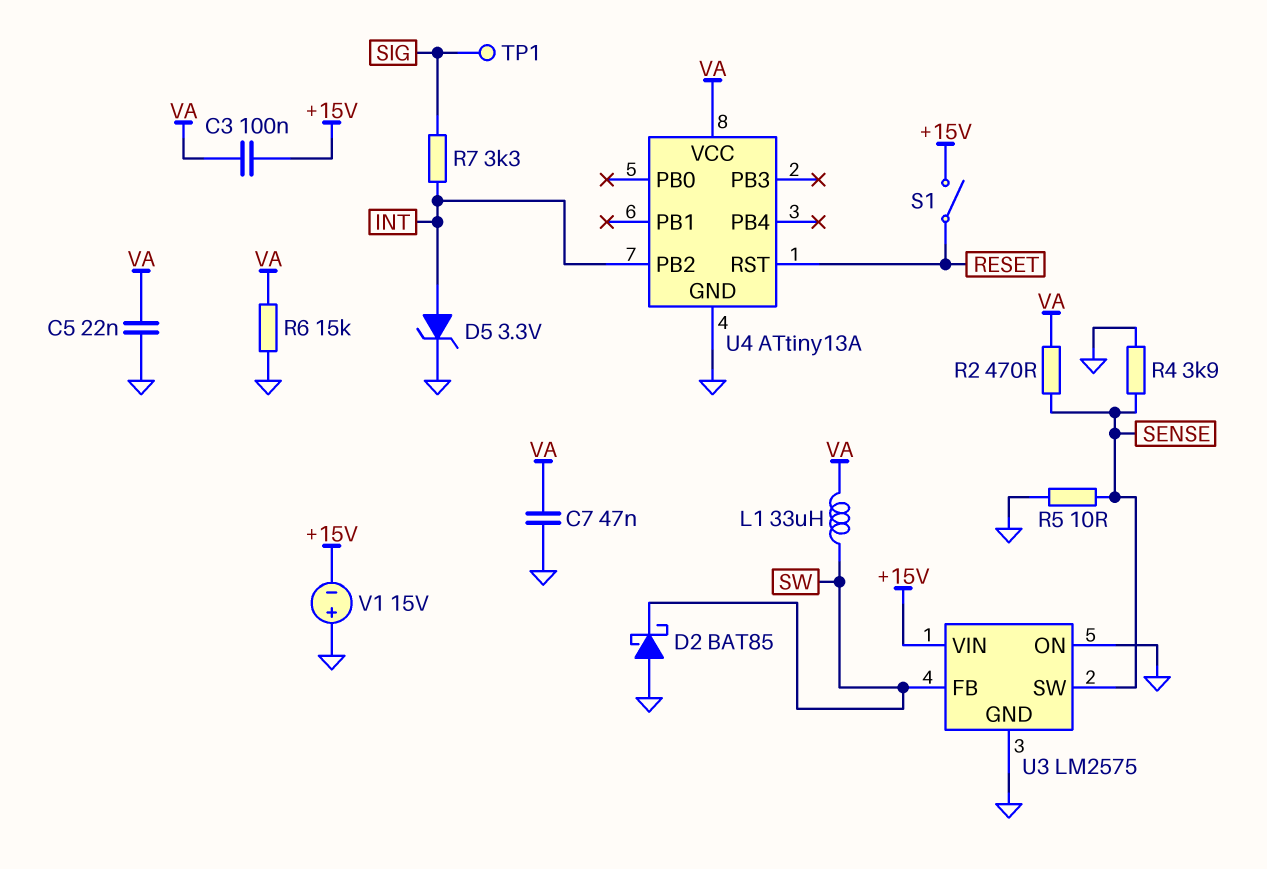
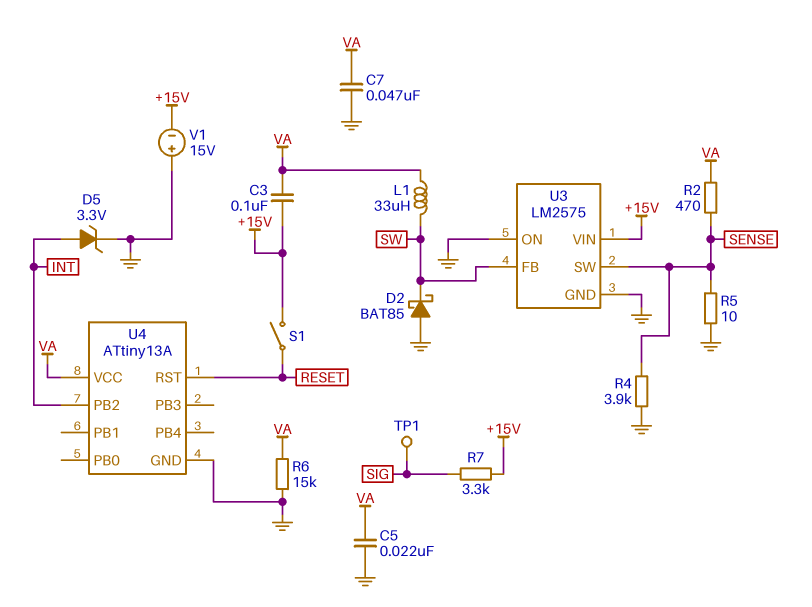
R7: 3.3k (INT, SIG) -> 3.3k (+15V, SIG)

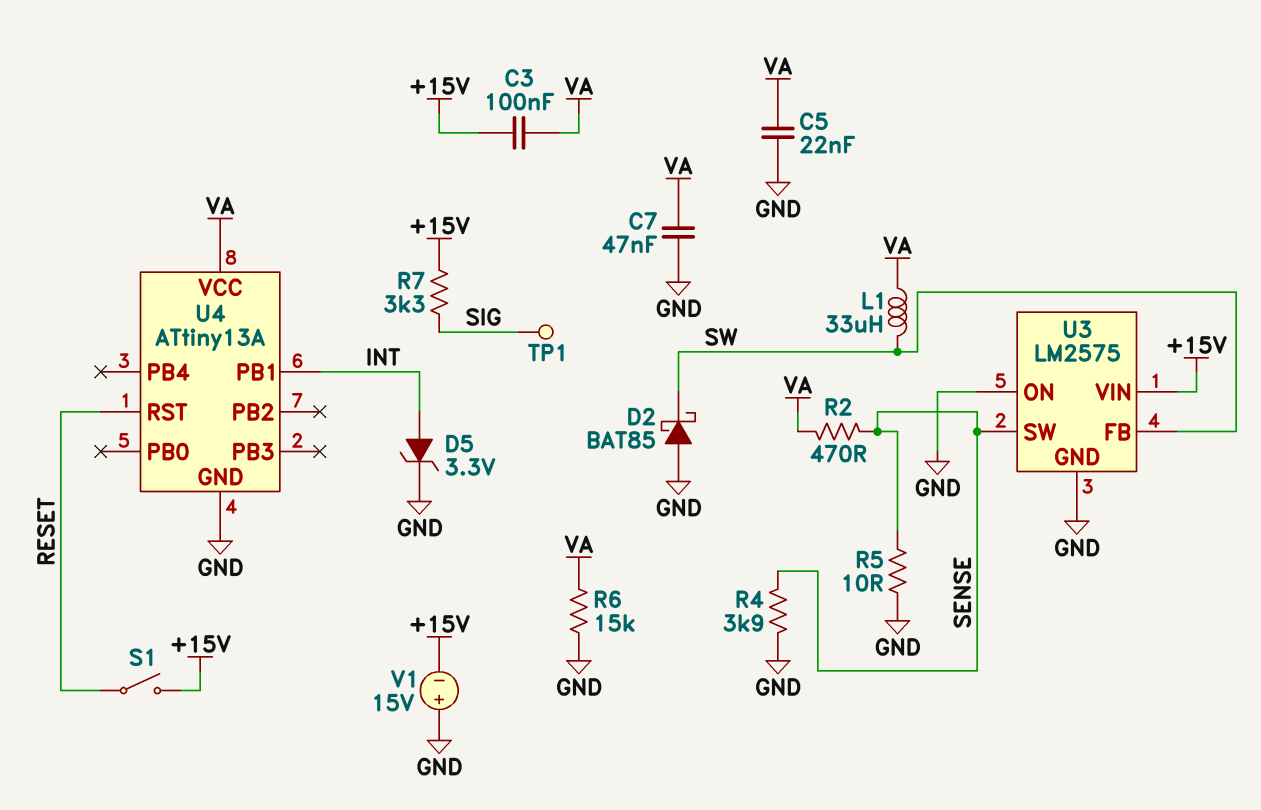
U4 pin PB1: none -> INT
U4 pin PB2: INT -> none

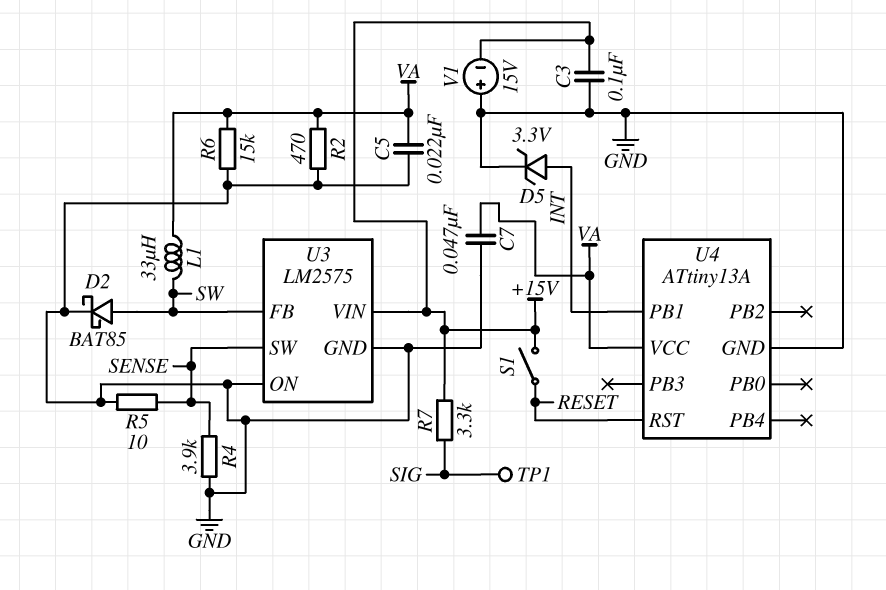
C3: 100nF (+15V, VA) -> 100nF (+15V, GND)
D2: schottky BAT85 (A GND, K SW) -> schottky BAT85 (A SW, K GND)
R2: 470 (SENSE, VA) -> 470 (GND, VA)

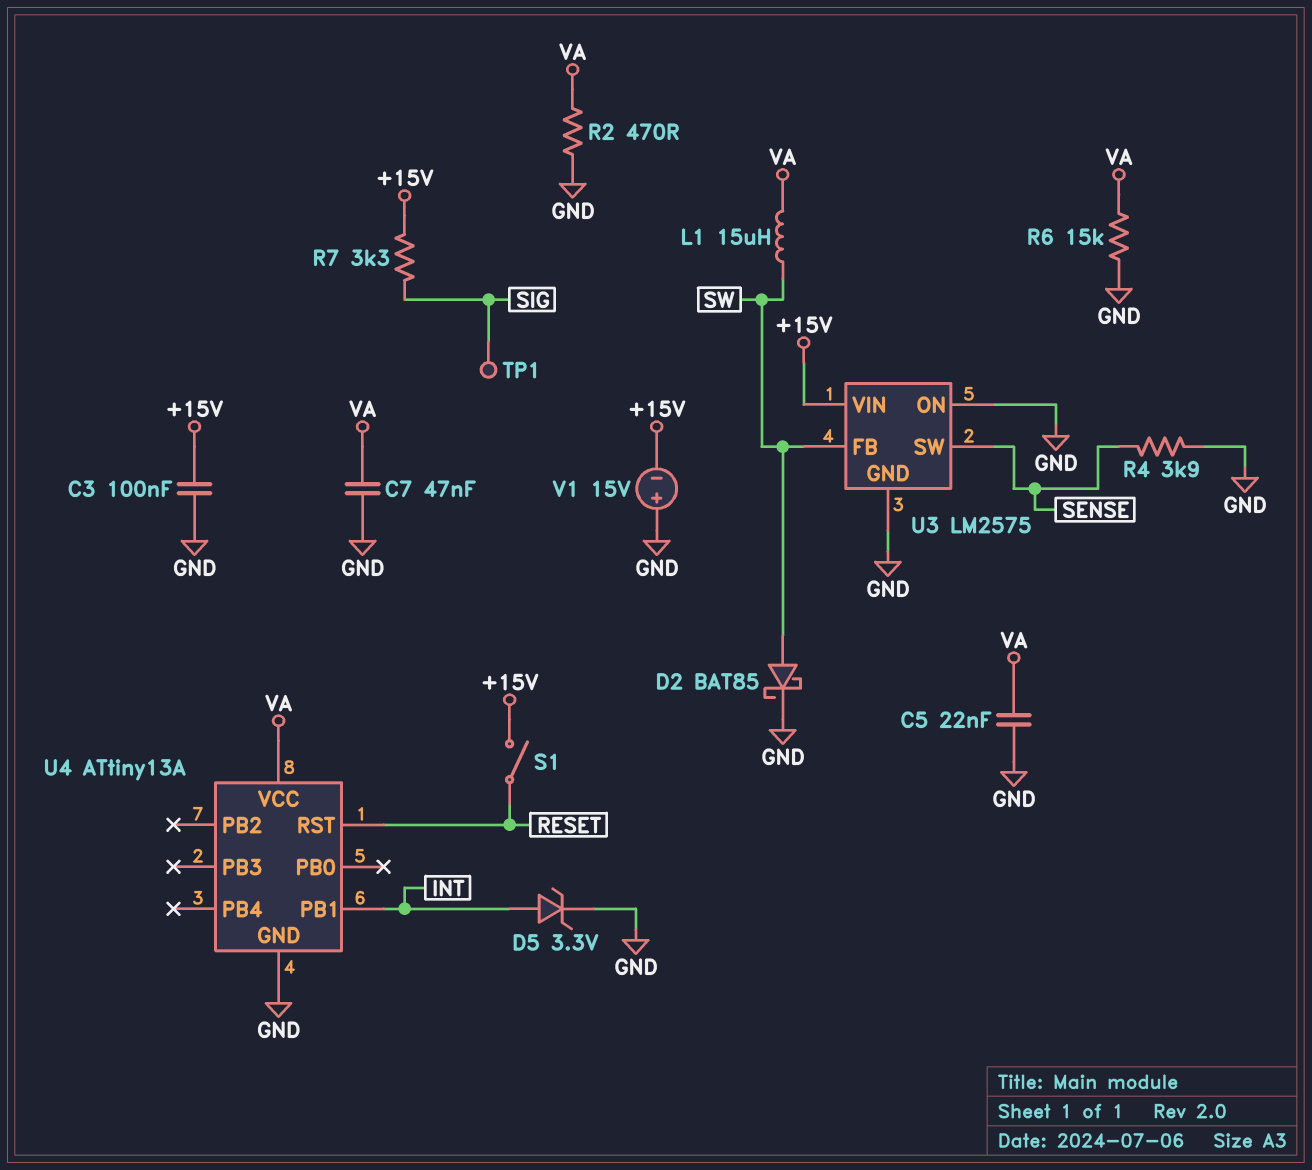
L1: 33uH (SW, VA) -> 15uH (SW, VA)
R5: 10 (GND, SENSE) -> none

